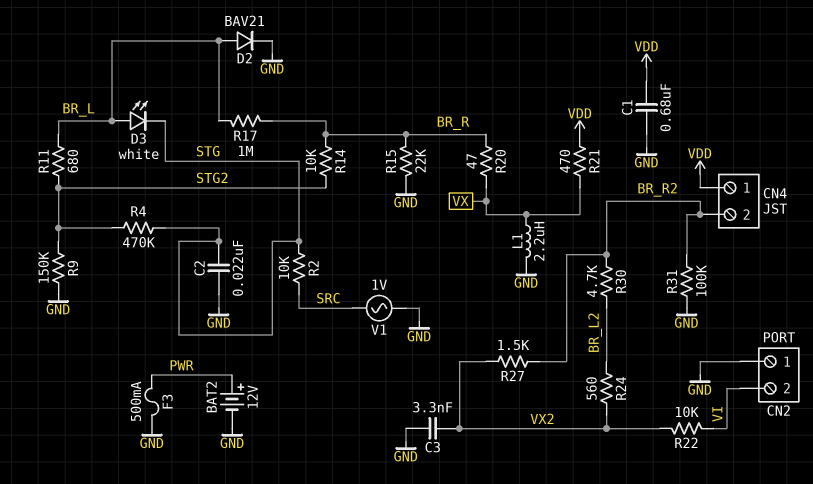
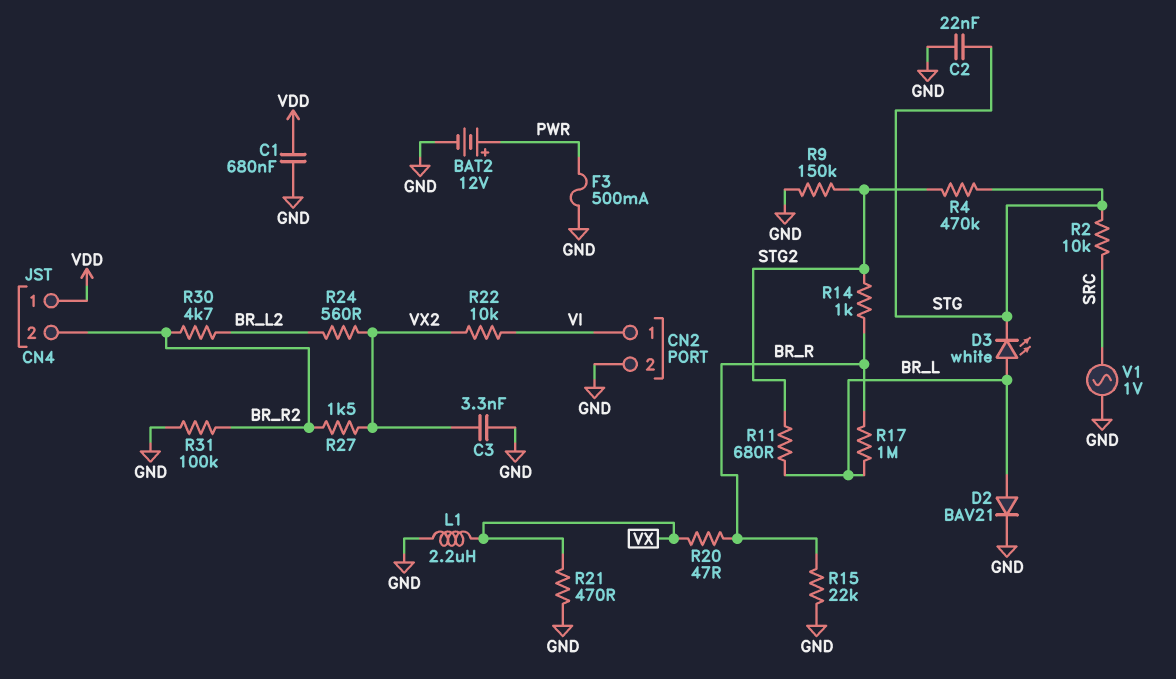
CN2 pin 1: GND -> VI
CN2 pin 2: VI -> GND
R14: 10k (BR_R, STG2) -> 1k (BR_R, STG2)
R21: 470 (VDD, VX) -> 470 (GND, VX)

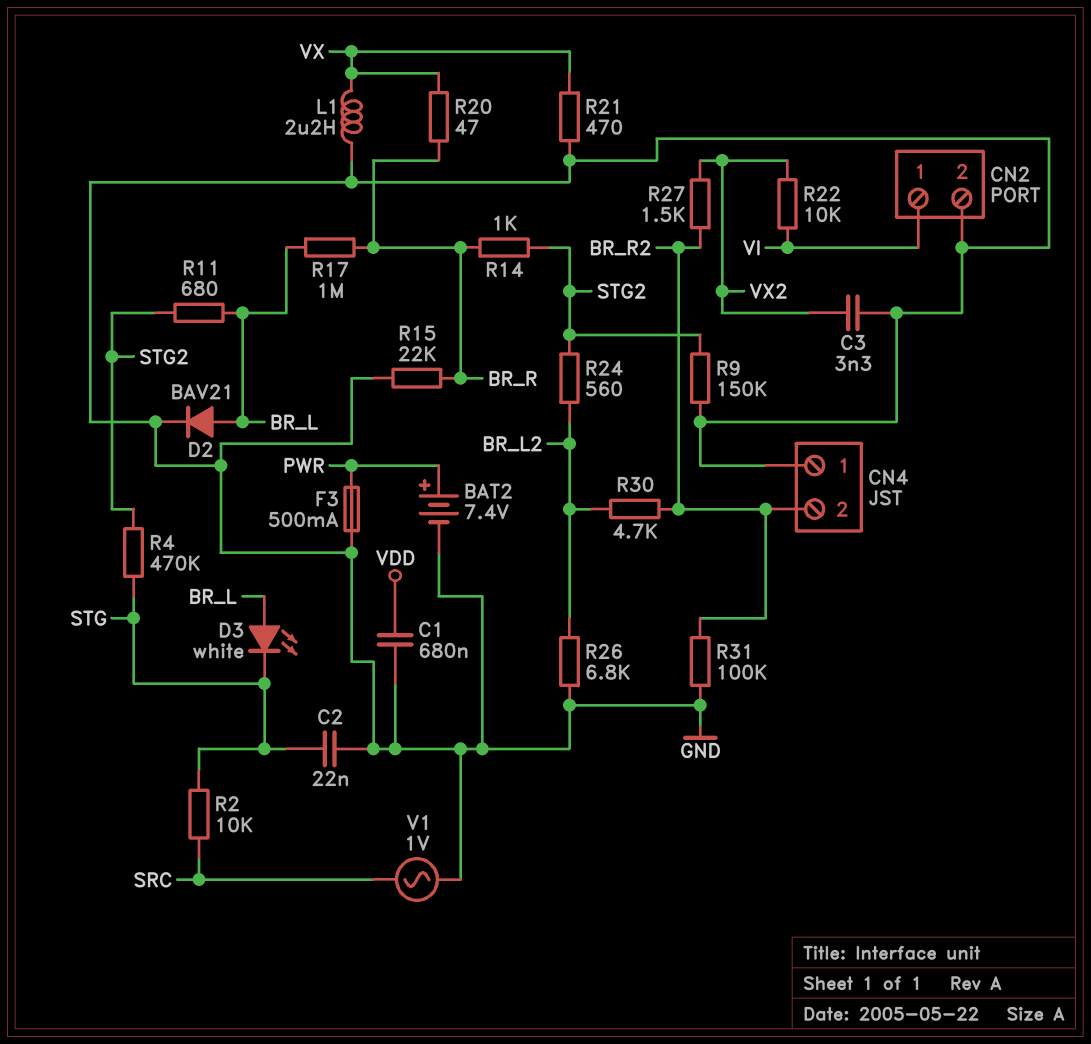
BAT2: 12V (plus PWR, minus GND) -> 7.4V (plus PWR, minus GND)
CN4 pin 1: VDD -> GND
R24: 560 (BR_L2, VX2) -> 560 (BR_L2, STG2)
R26: none -> 6.8k (BR_L2, GND)

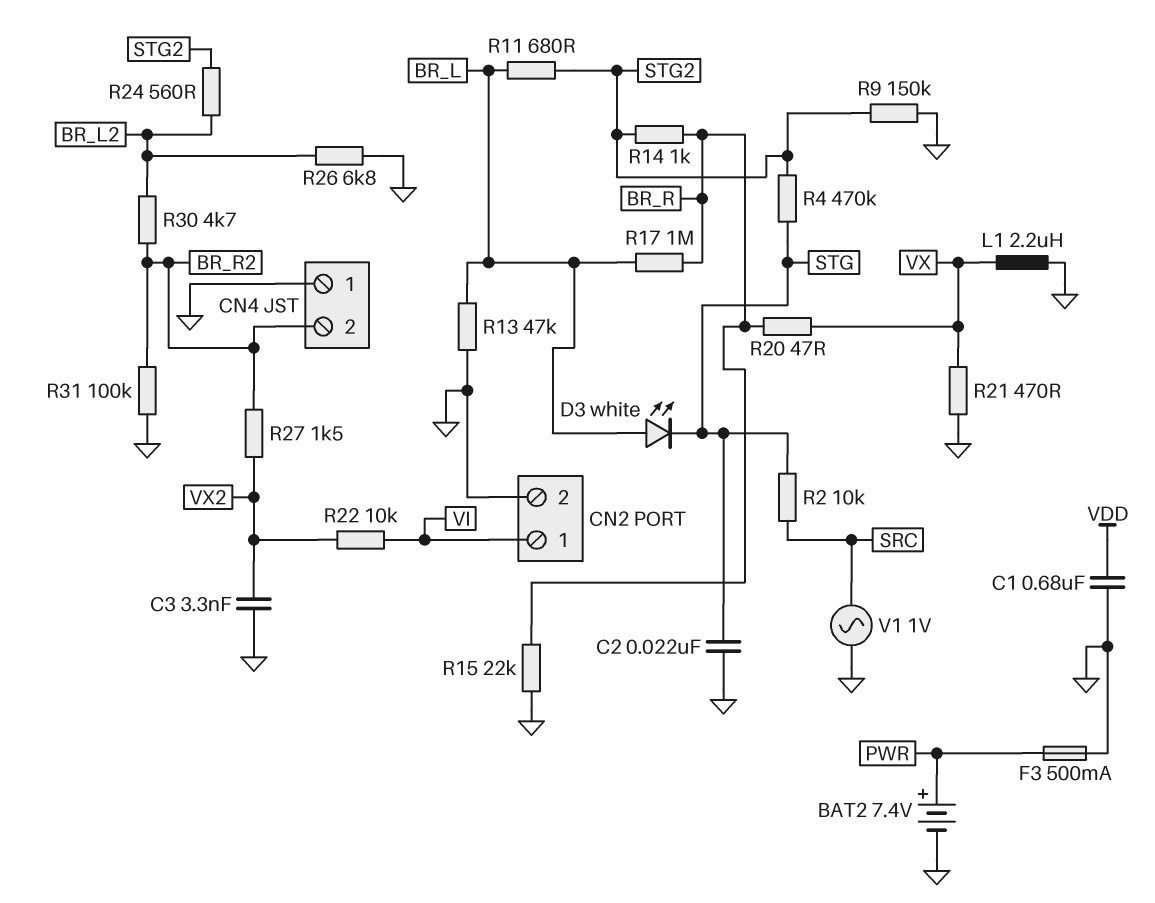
D2: diode BAV21 (A BR_L, K GND) -> none
R13: none -> 47k (BR_L, GND)

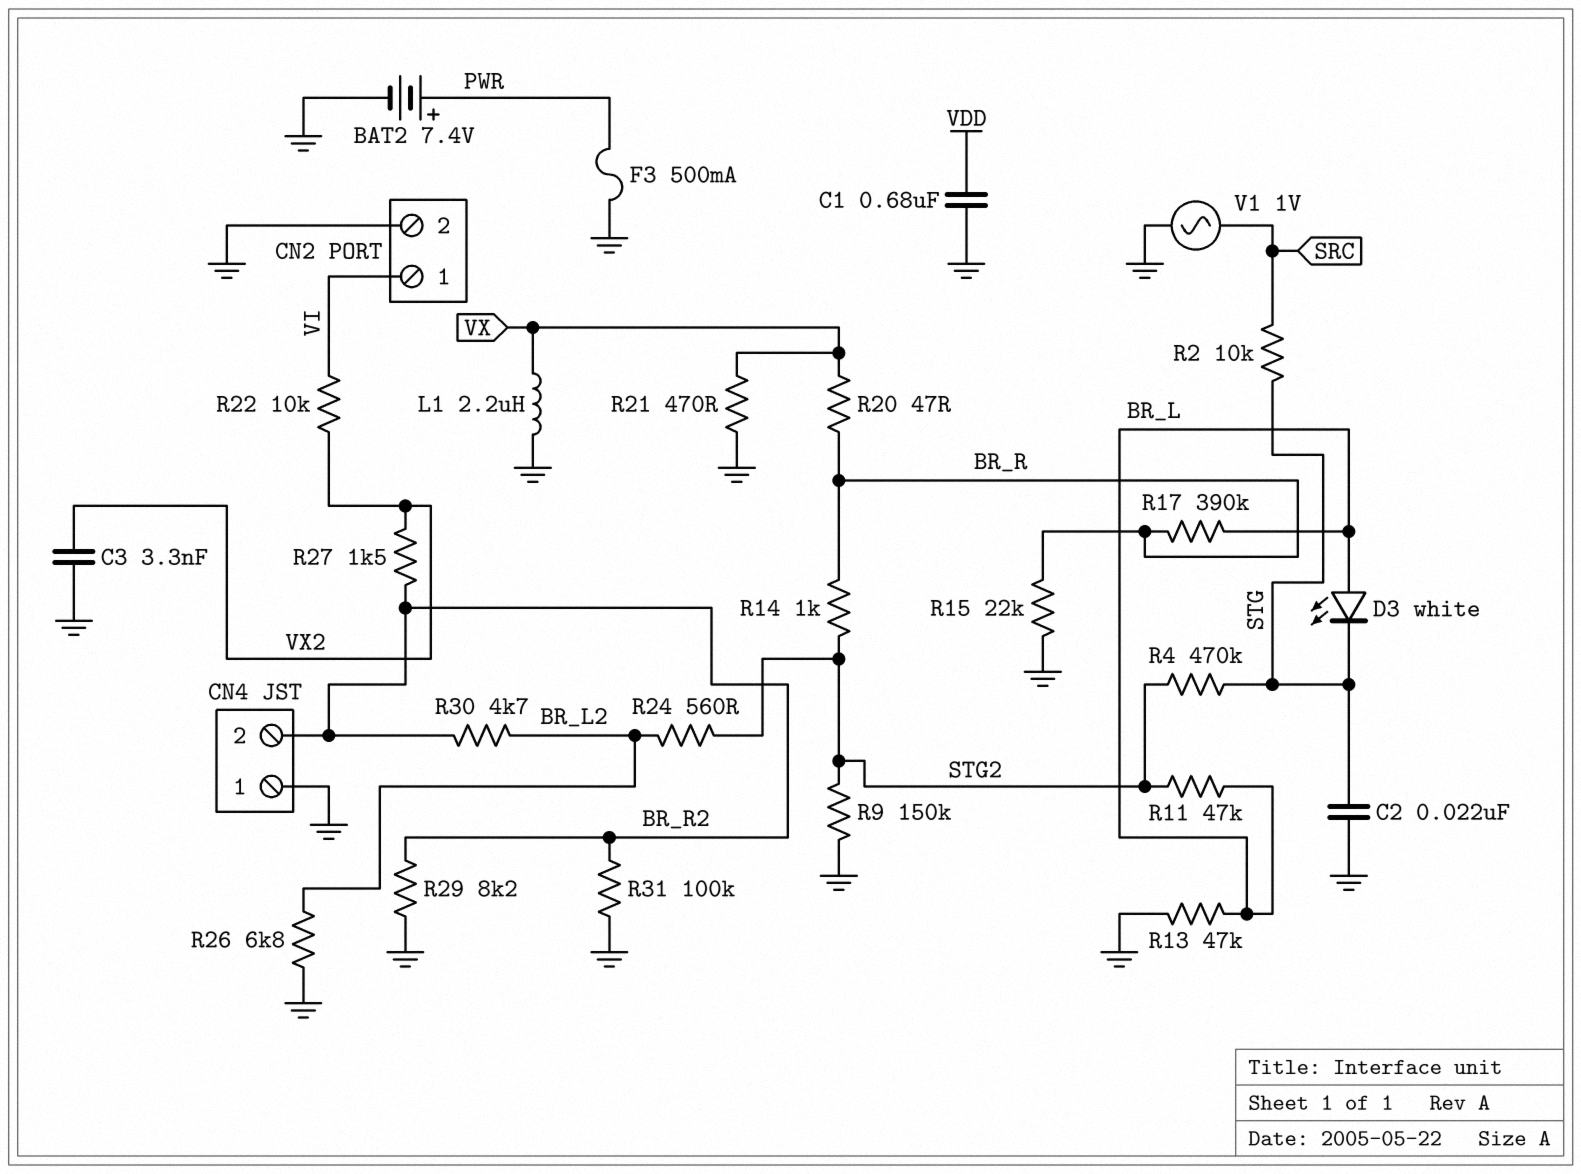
R11: 680 (BR_L, STG2) -> 47k (BR_L, STG2)
R17: 1M (BR_L, BR_R) -> 390k (BR_L, BR_R)
R29: none -> 8.2k (BR_R2, GND)

